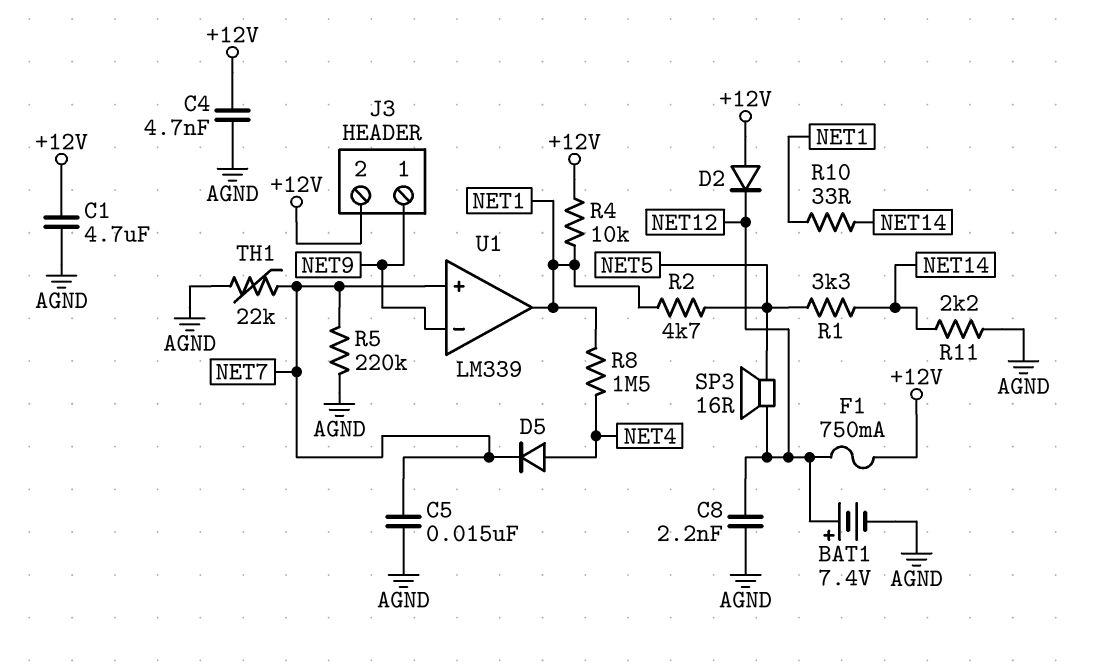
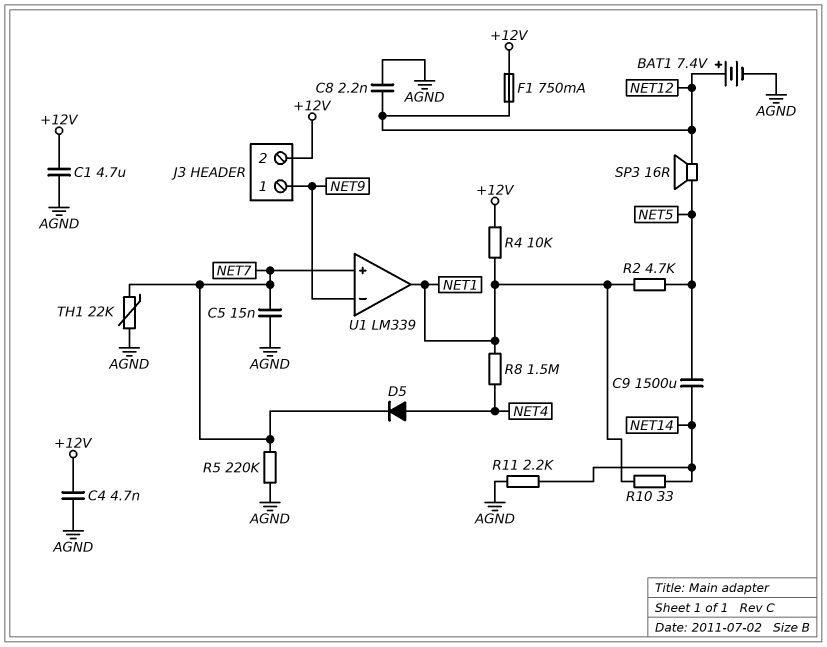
C9: none -> 1500uF (NET5, NET14)
D2: diode (A +12V, K NET12) -> none
R1: 3.3k (NET5, NET14) -> none

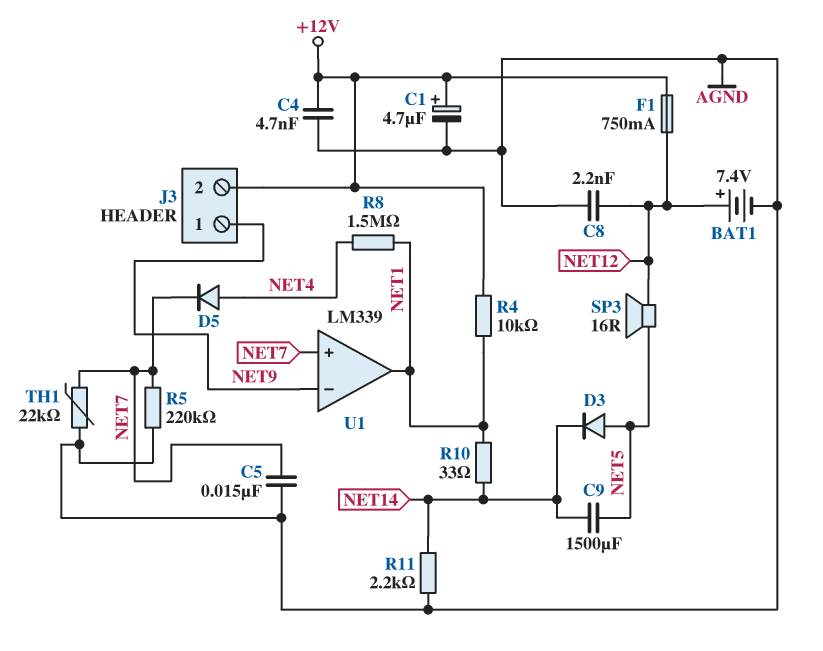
C1: 4.7uF (+12V, AGND) -> 4.7uF (plus +12V, minus AGND)
D3: none -> diode (A NET5, K NET14)
R2: 4.7k (NET1, NET5) -> none

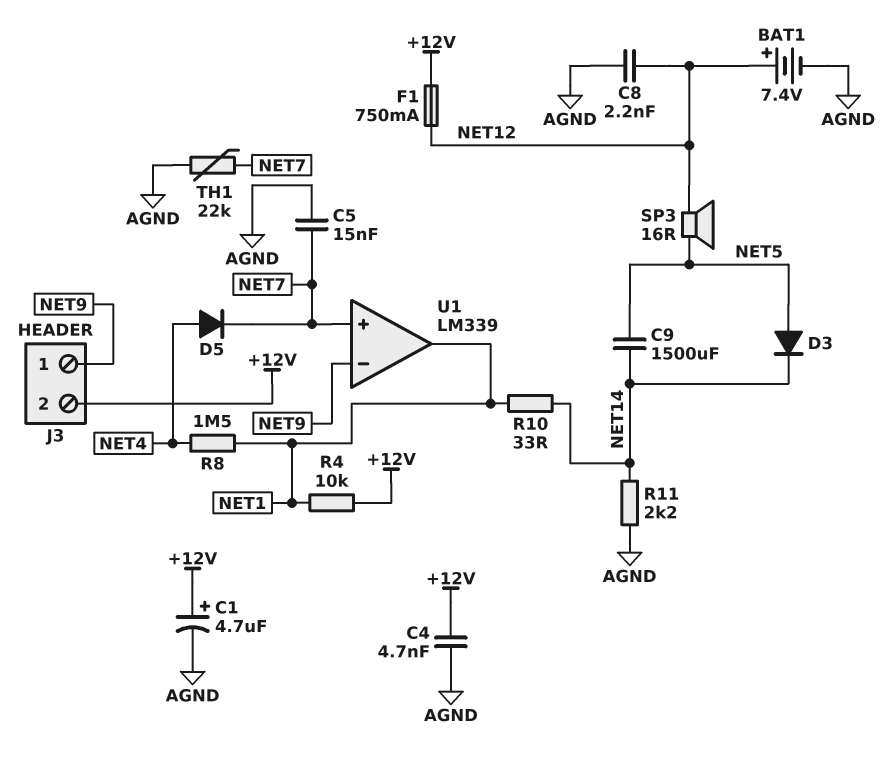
R5: 220k (AGND, NET7) -> none

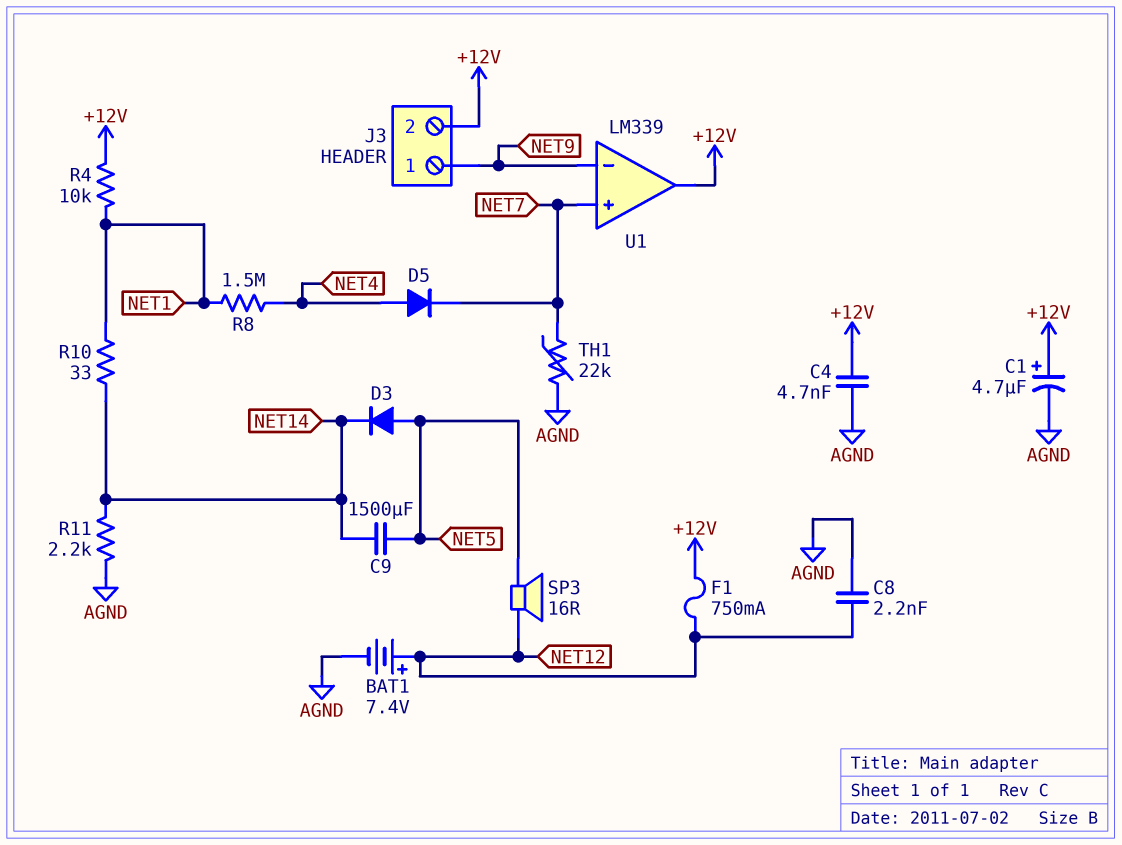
C5: 15nF (AGND, NET7) -> none
U1 pin out: NET1 -> +12V

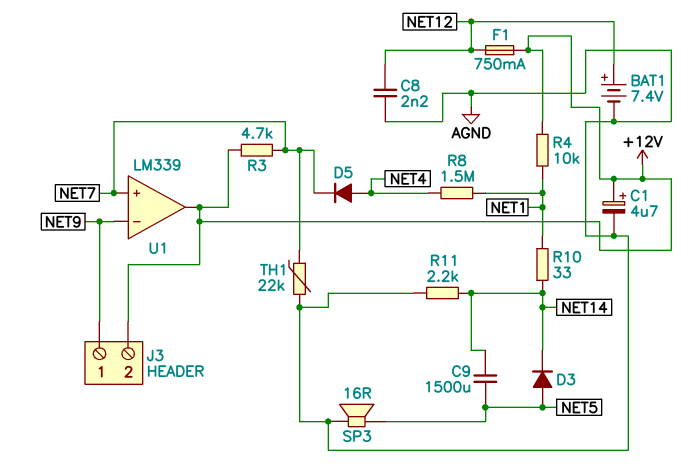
C4: 4.7nF (+12V, AGND) -> none
R3: none -> 4.7k (+12V, NET7)
SP3: speaker 16R (NET5, NET12) -> speaker 16R (AGND, NET5)

